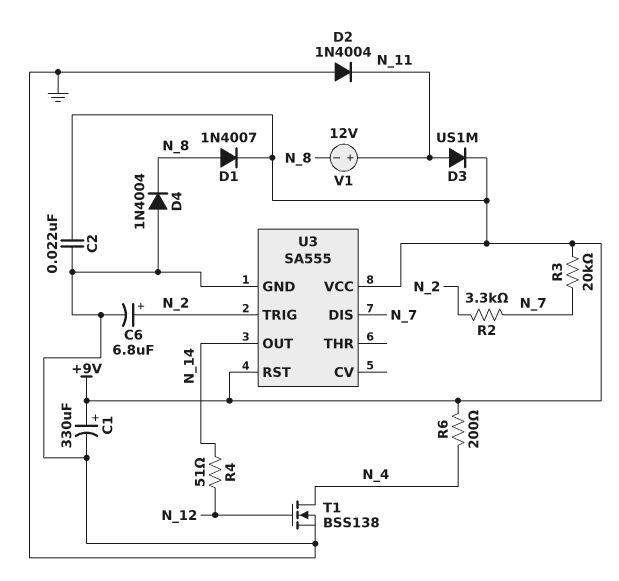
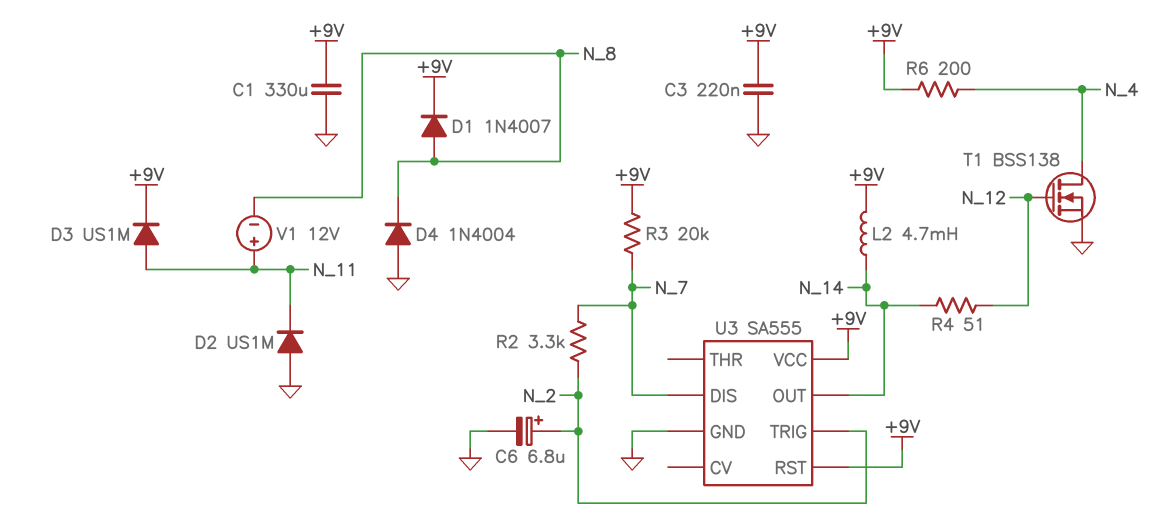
C1: 330uF (plus +9V, minus GND) -> 330uF (+9V, GND)
C2: 22nF (+9V, GND) -> none
C3: none -> 220nF (+9V, GND)
D2: diode 1N4004 (A GND, K N_11) -> diode US1M (A GND, K N_11)
L2: none -> 4.7mH (+9V, N_14)

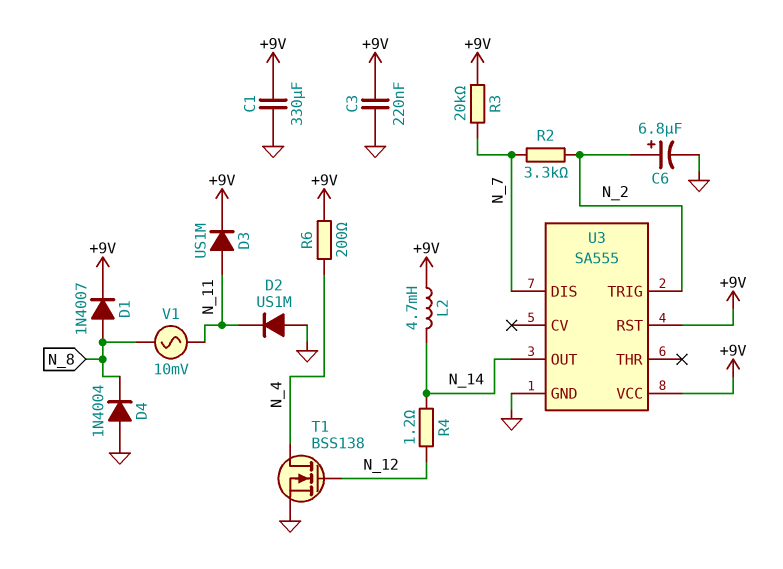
R4: 51 (N_12, N_14) -> 1.2 (N_12, N_14)
V1: 12V (plus N_11, minus N_8) -> AC 10mV (N_8, N_11)

